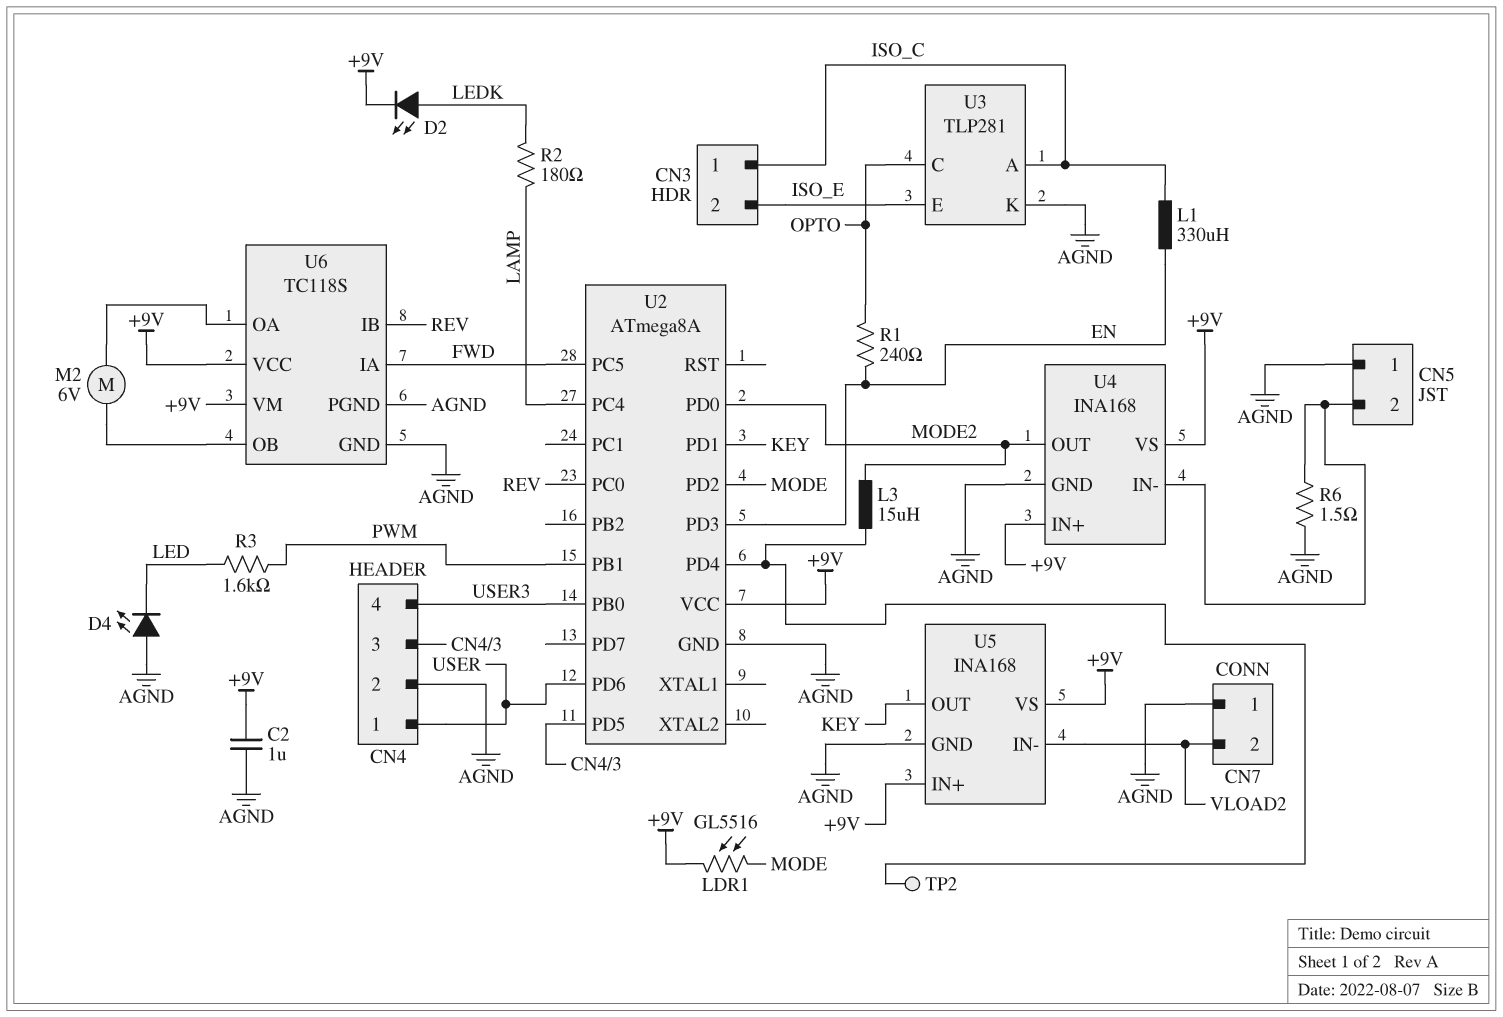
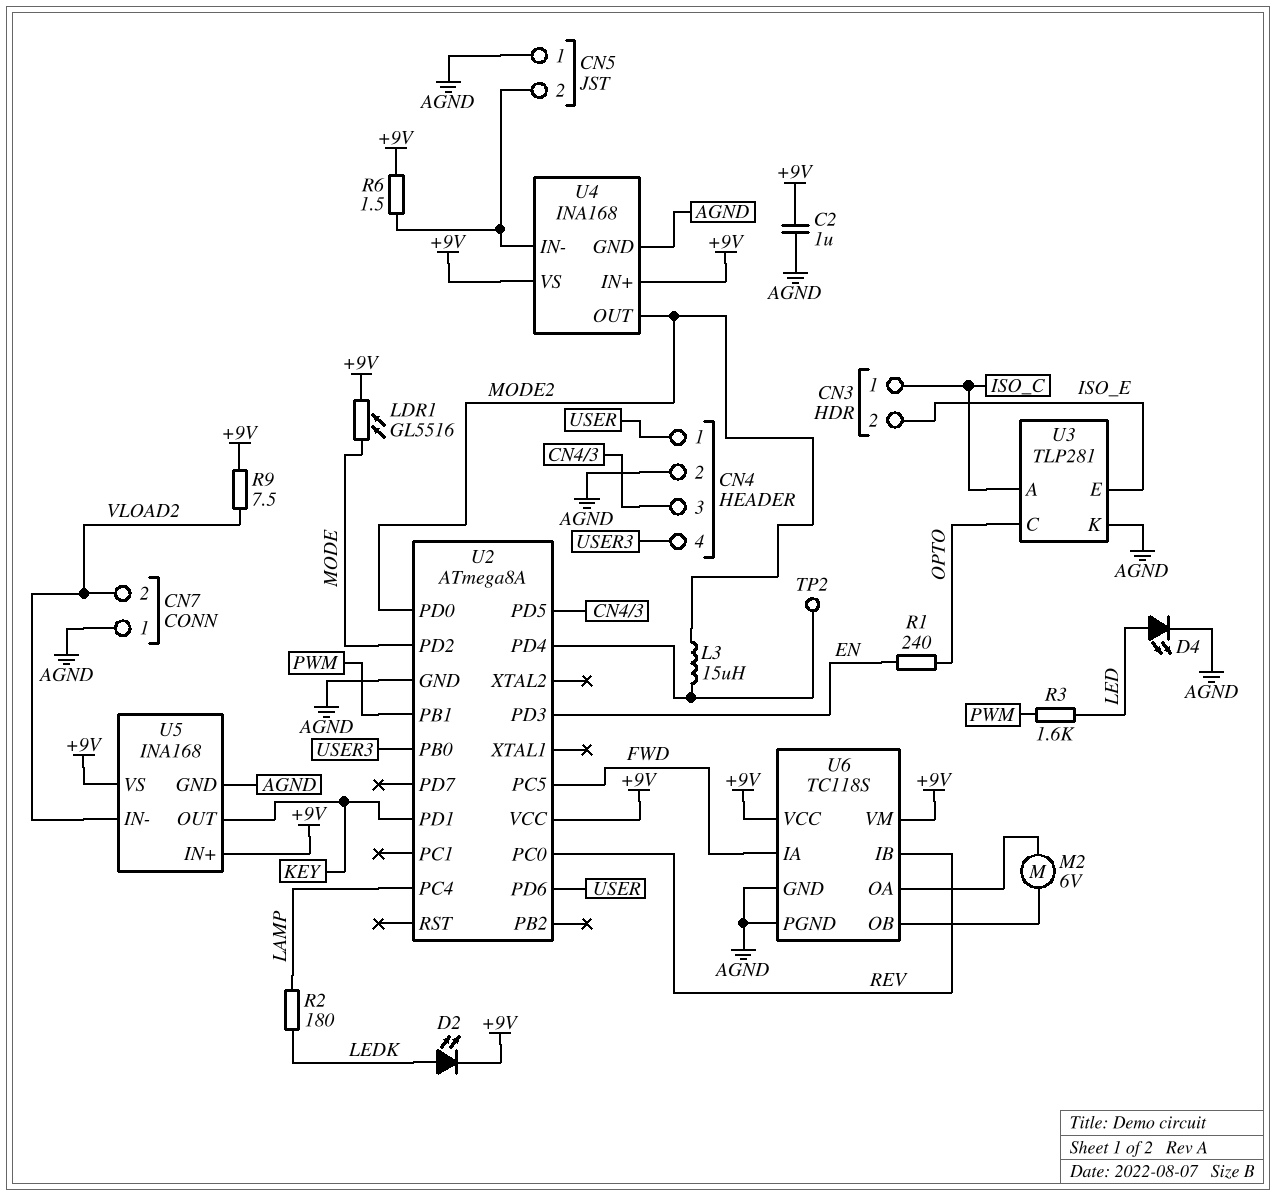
D4: LED (A AGND, K LED) -> LED (A LED, K AGND)
L1: 330uH (EN, ISO_C) -> none
R6: 1.5 (AGND, CN5/2) -> 1.5 (+9V, CN5/2)
R9: none -> 7.5 (+9V, VLOAD2)

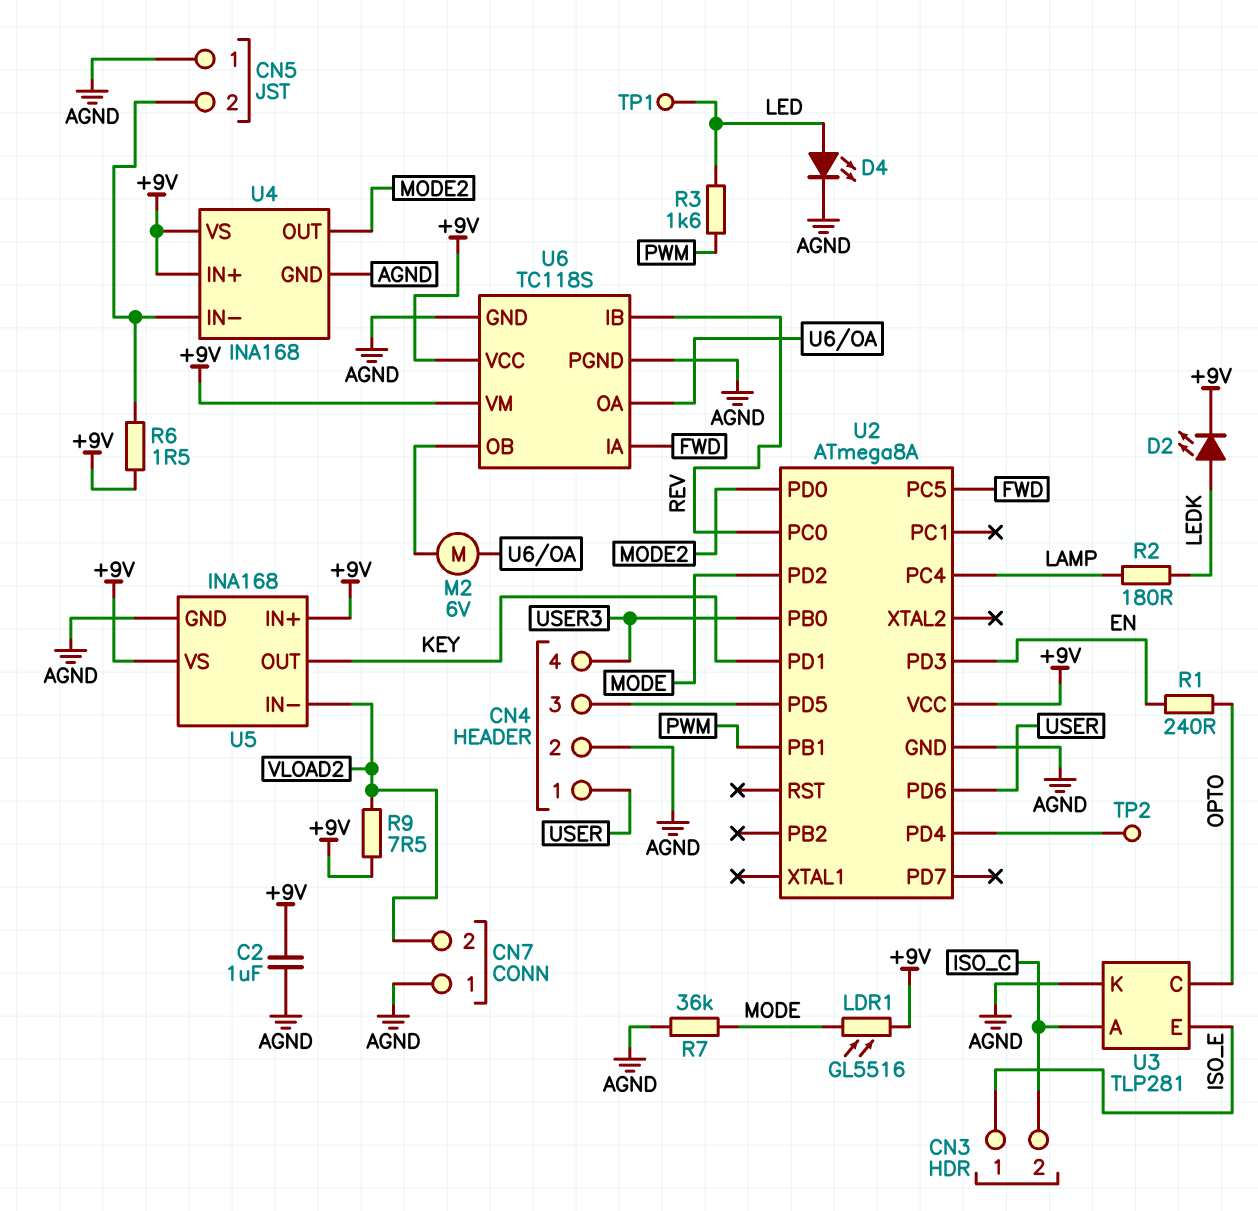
CN3 pin 1: ISO_C -> ISO_E
CN3 pin 2: ISO_E -> ISO_C
L3: 15uH (MODE2, U2/PD4) -> none
R7: none -> 36k (AGND, MODE)
TP1: none -> test point (LED)

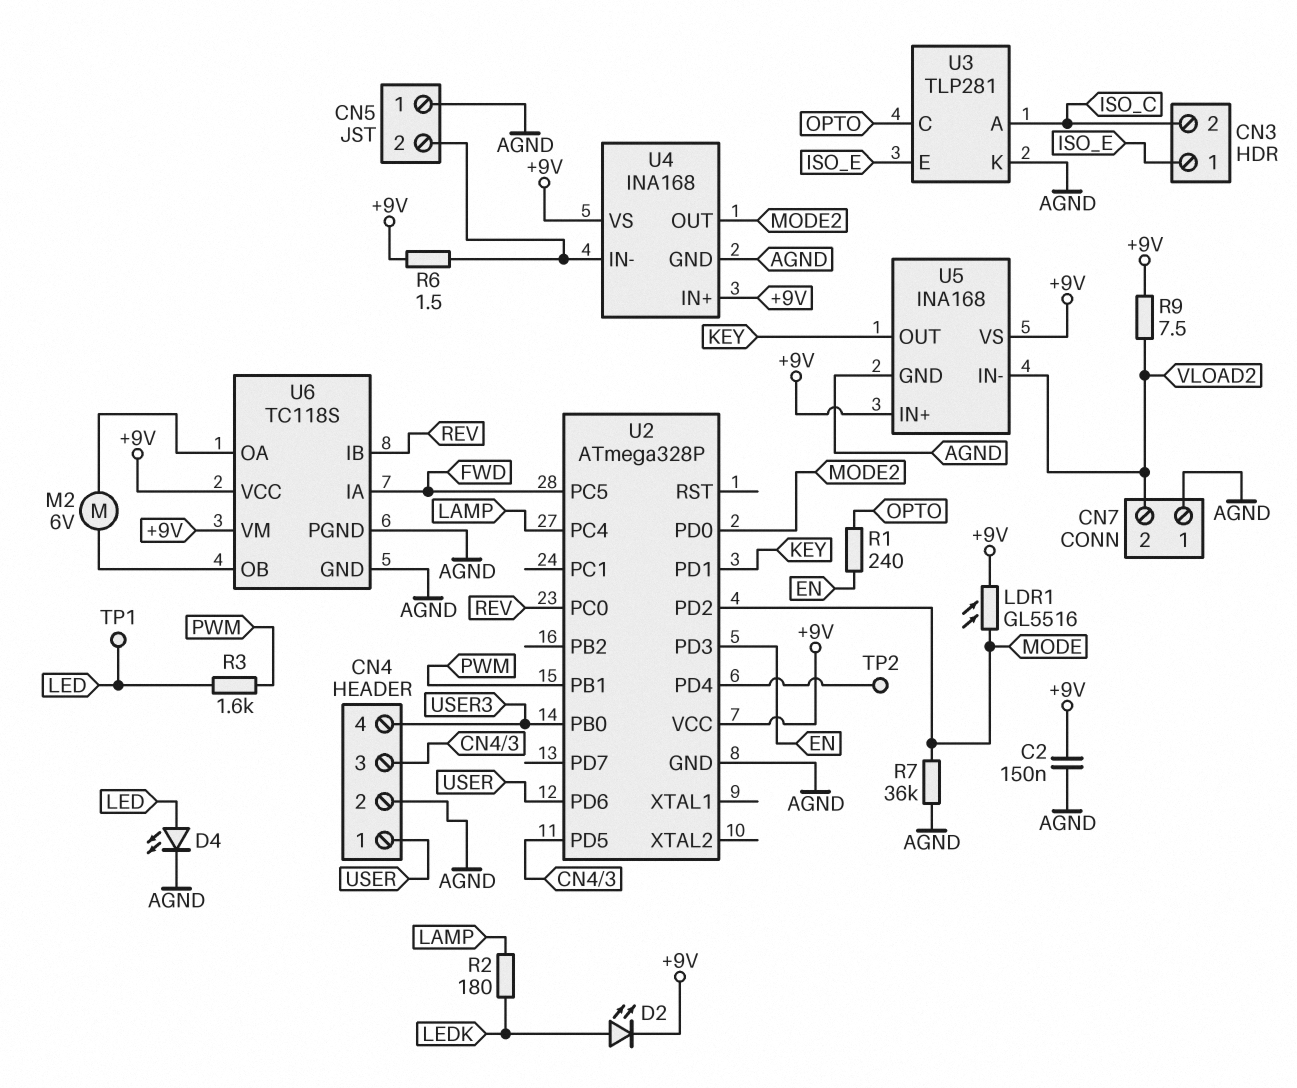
C2: 1uF (+9V, AGND) -> 150nF (+9V, AGND)
U2: ATmega8A -> ATmega328P

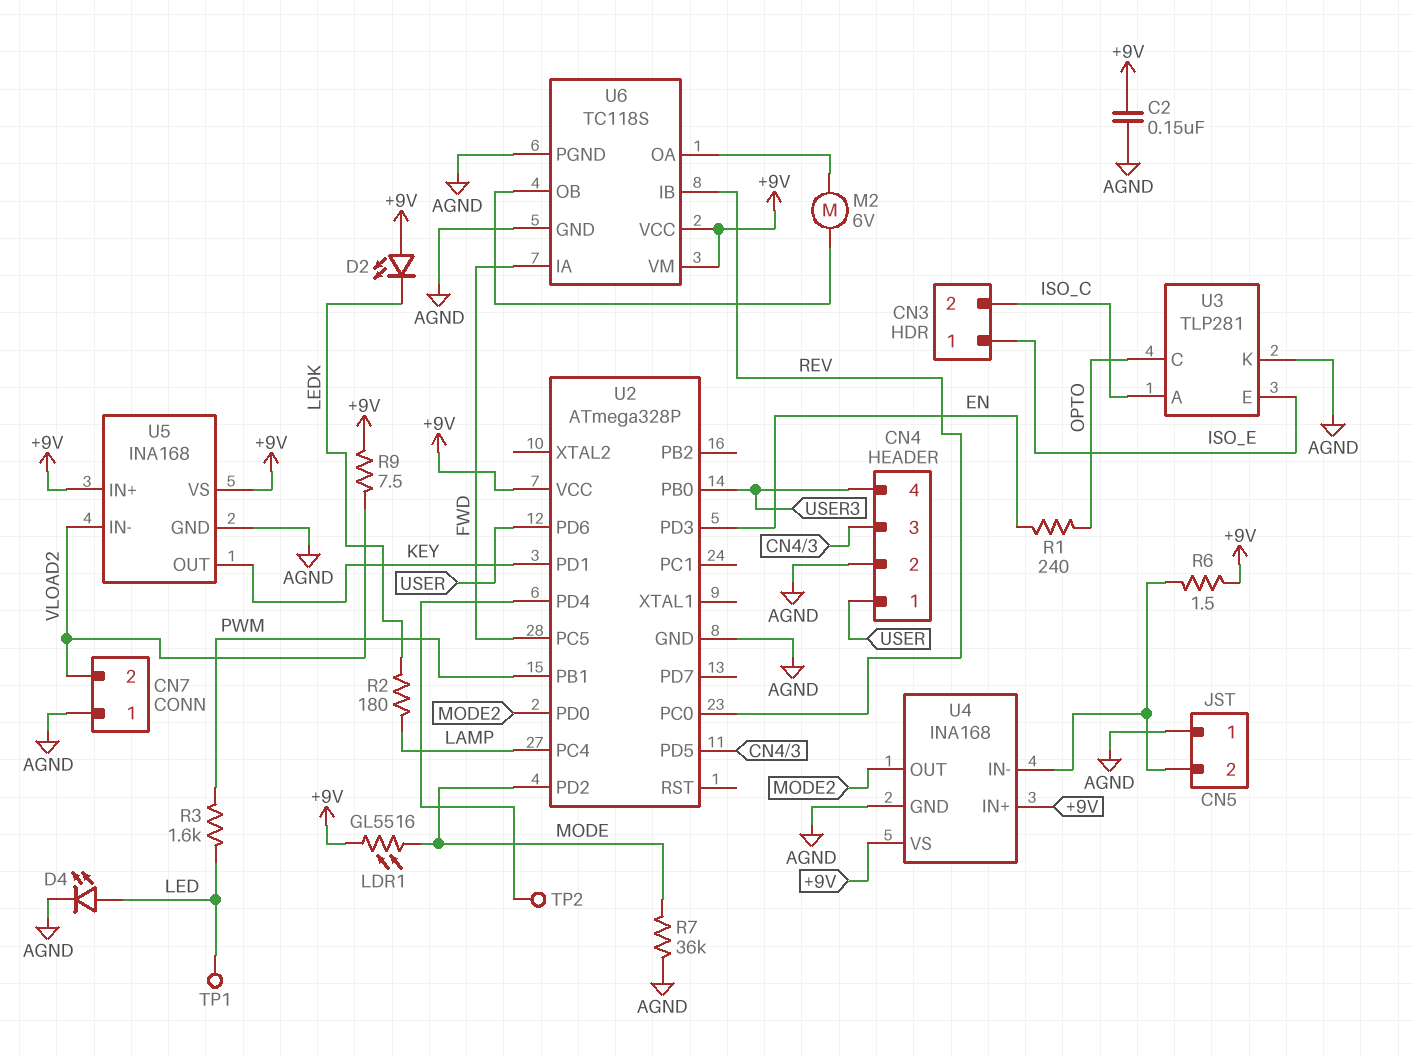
D2: LED (A LEDK, K +9V) -> LED (A +9V, K LEDK)

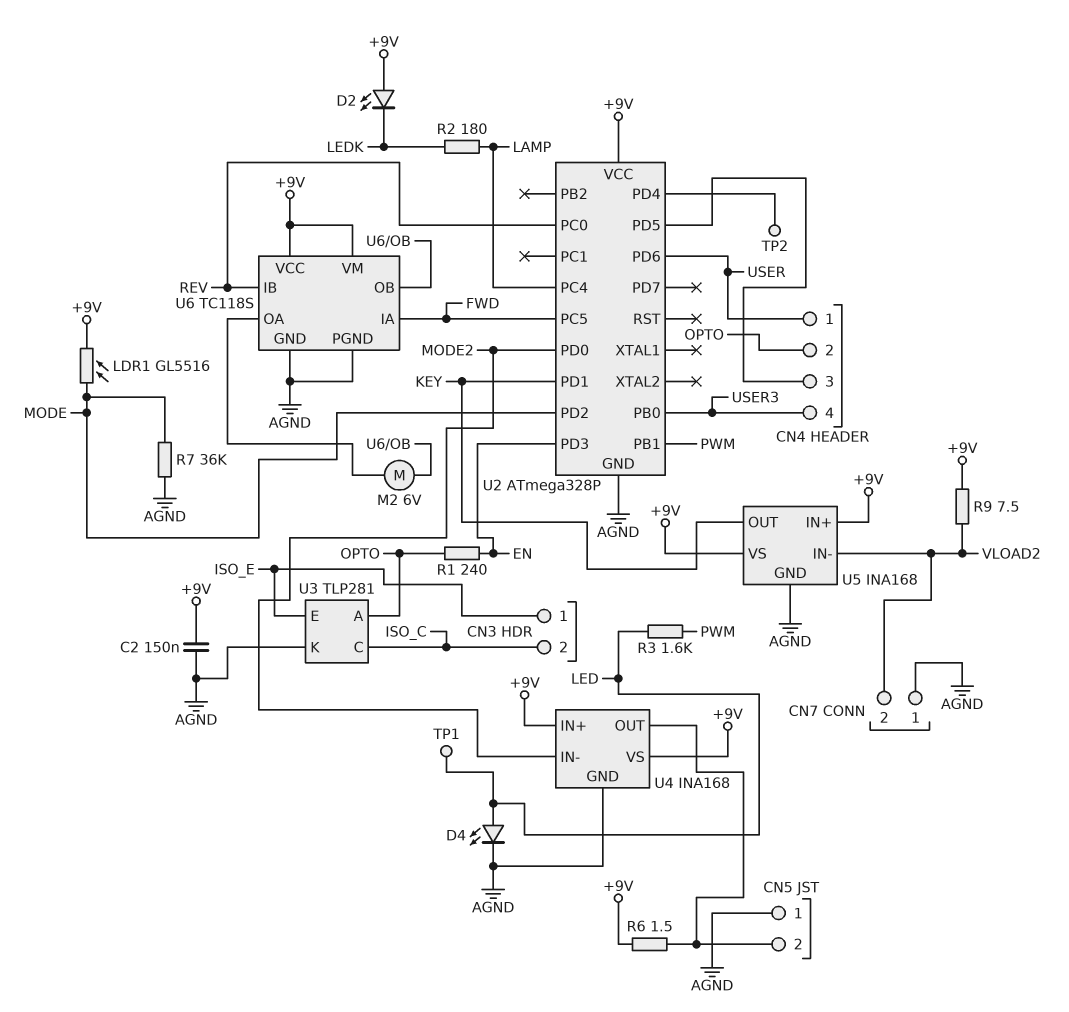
CN4 pin 2: AGND -> OPTO
U3 pin A: ISO_C -> OPTO
U3 pin C: OPTO -> ISO_C
U4 pin IN-: CN5/2 -> MODE2
U4 pin OUT: MODE2 -> CN5/2

